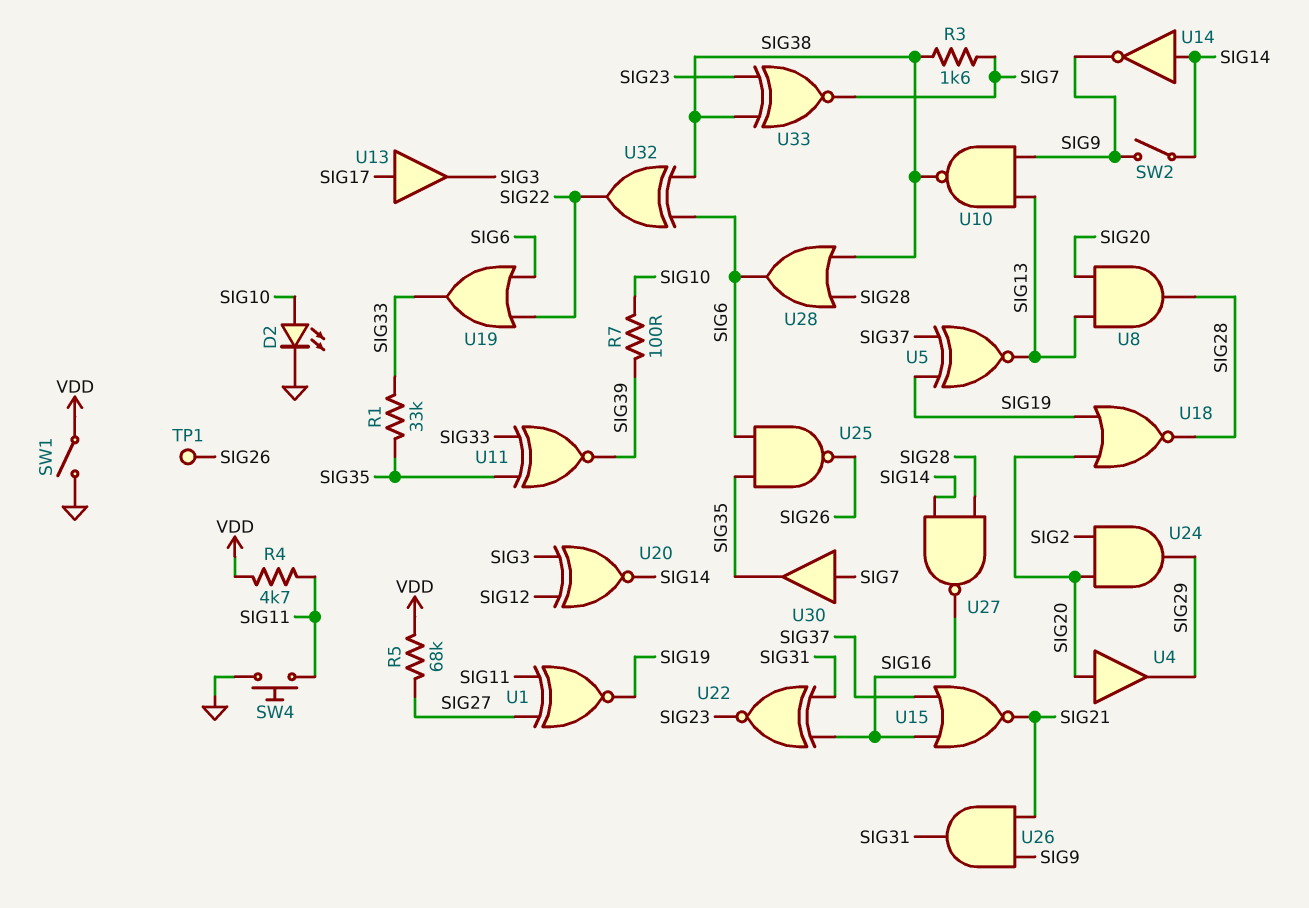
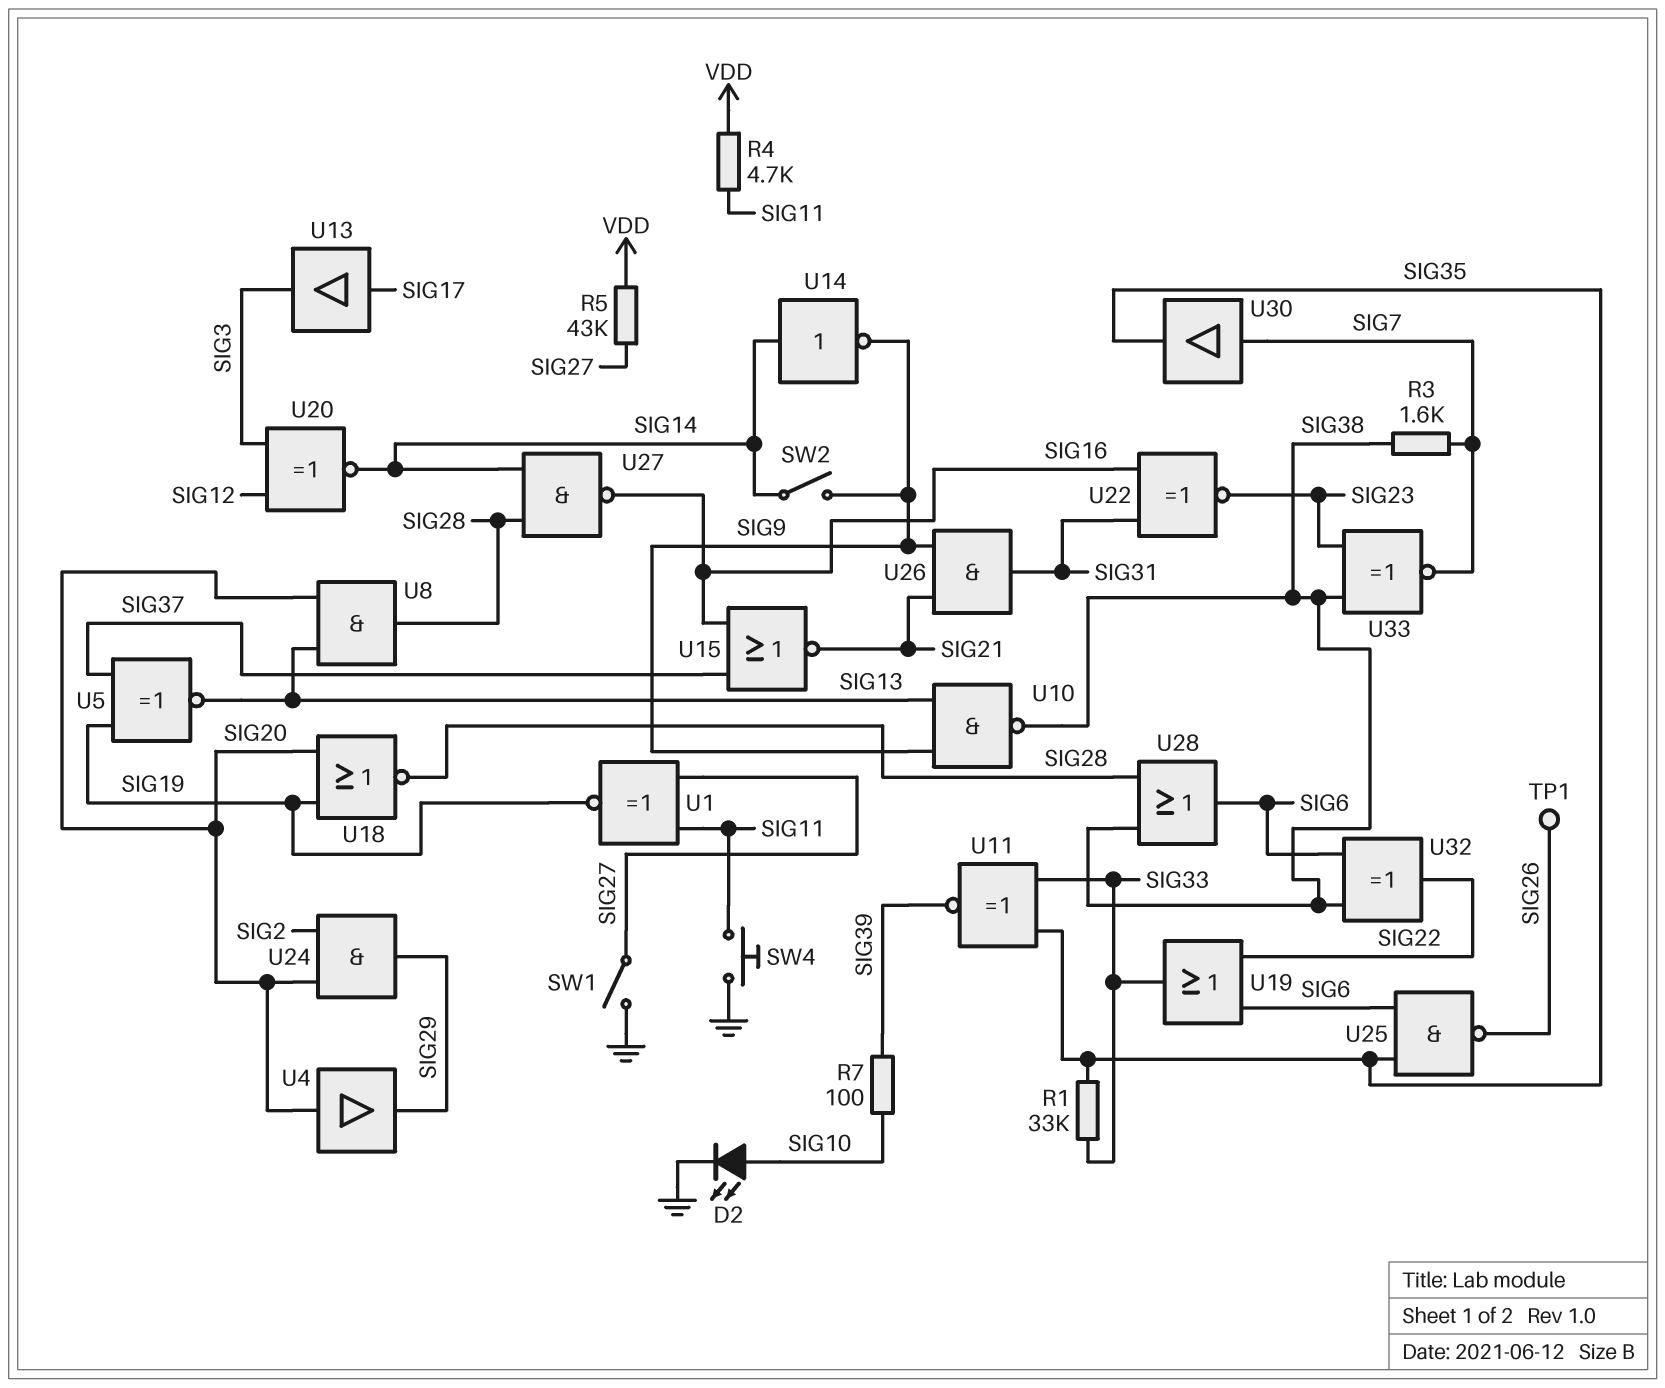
R5: 68k (SIG27, VDD) -> 43k (SIG27, VDD)
SW1: switch (GND, VDD) -> switch (GND, SIG27)

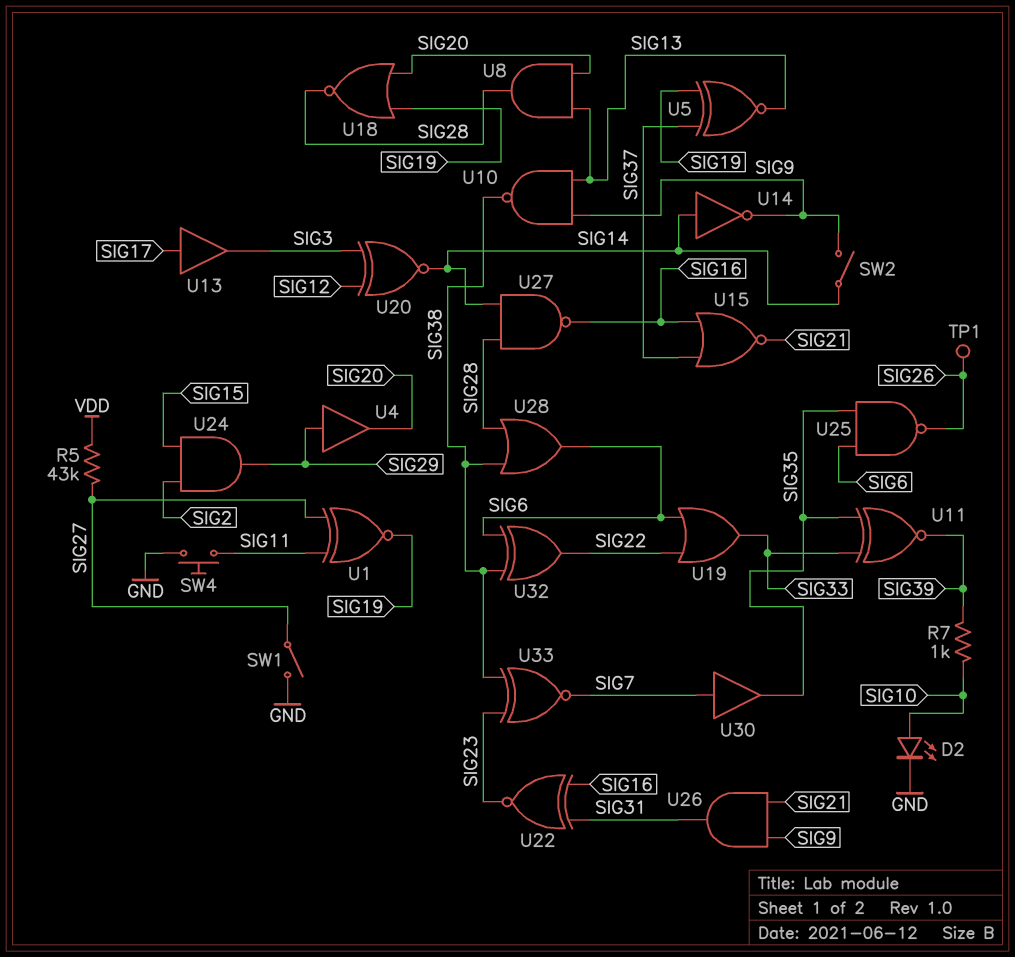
R1: 33k (SIG33, SIG35) -> none
R3: 1.6k (SIG7, SIG38) -> none
R4: 4.7k (SIG11, VDD) -> none
R7: 100 (SIG10, SIG39) -> 1k (SIG10, SIG39)
U4: buffer (in SIG20, out SIG29) -> buffer (in SIG29, out SIG20)
U24: AND (in SIG2, in SIG20, out SIG29) -> AND (in SIG2, in SIG15, out SIG29)

